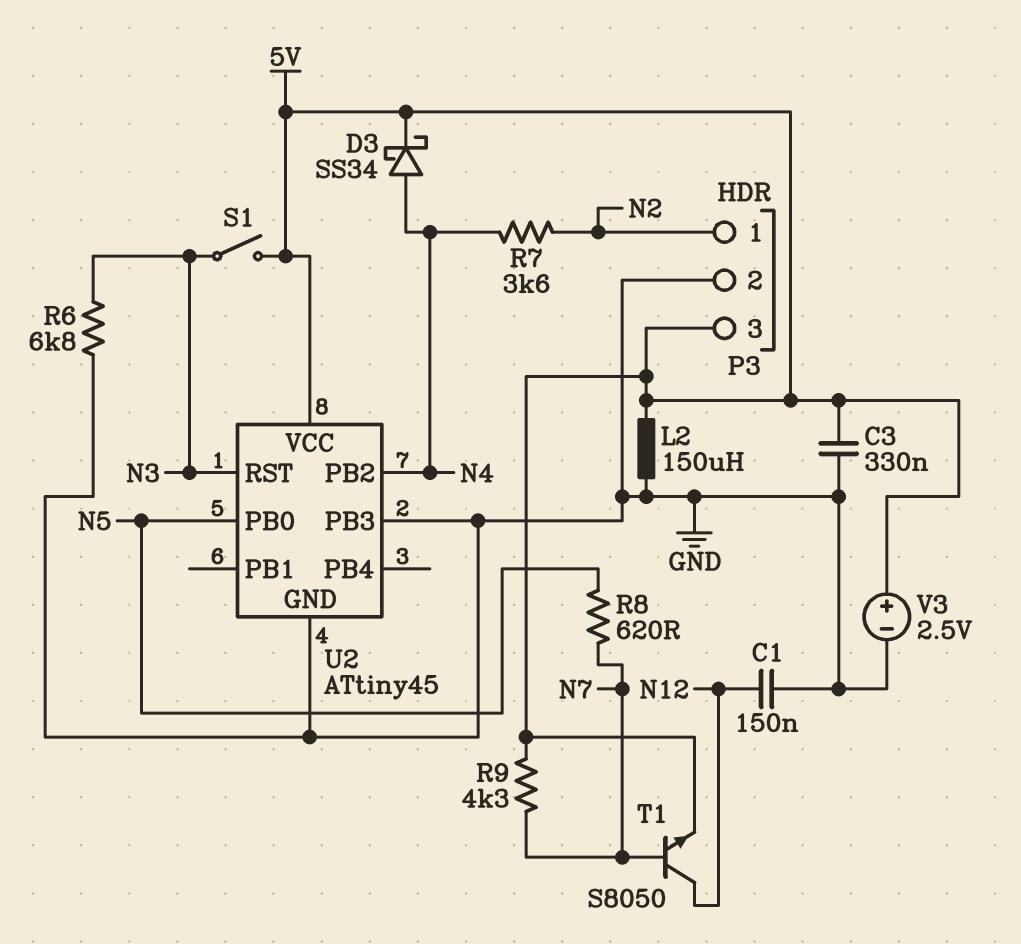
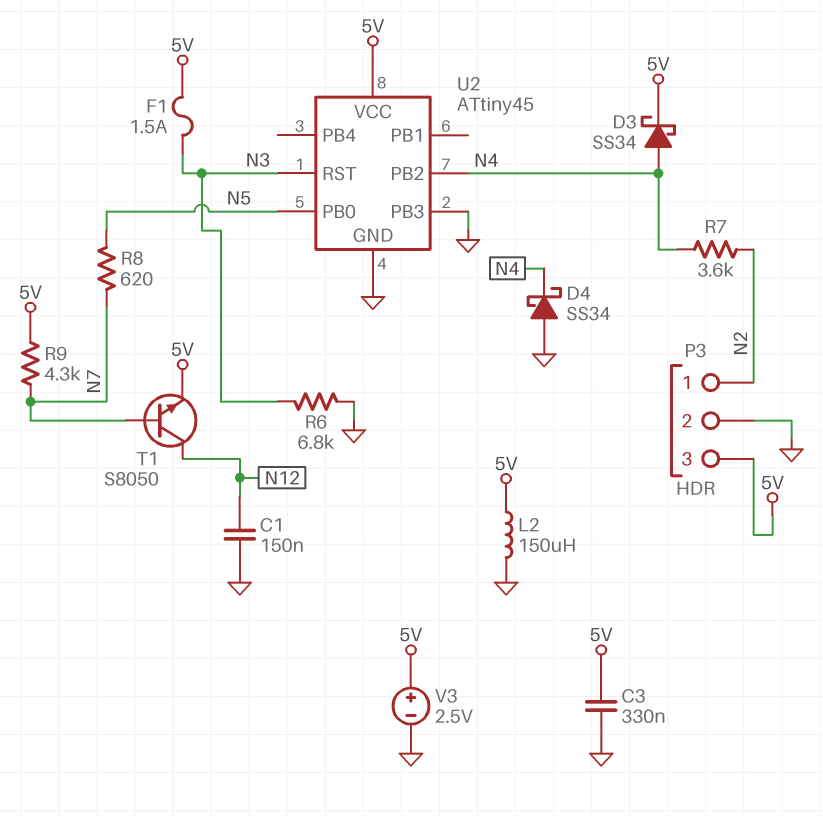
D4: none -> schottky SS34 (A GND, K N4)
F1: none -> 1.5A (5V, N3)
S1: switch (5V, N3) -> none

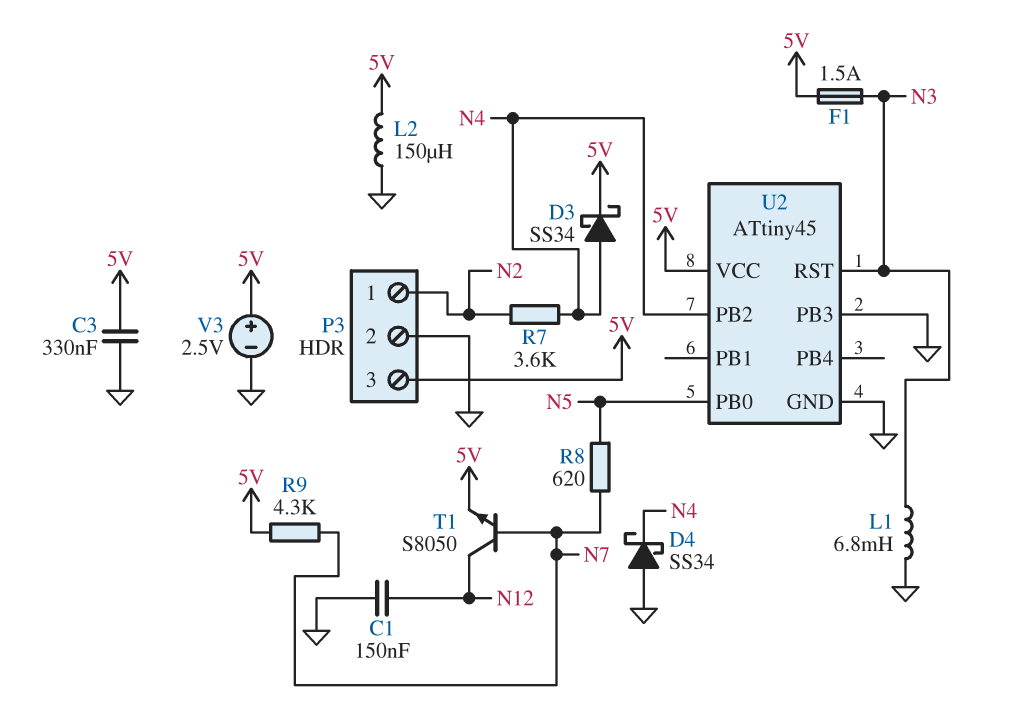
L1: none -> 6.8mH (GND, N3)
R6: 6.8k (GND, N3) -> none

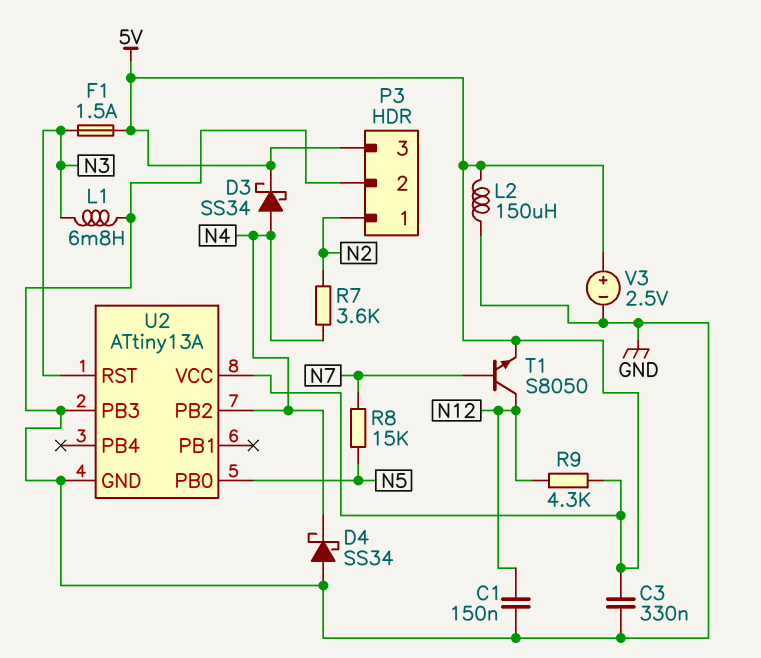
R8: 620 (N5, N7) -> 15k (N5, N7)
R9: 4.3k (5V, N7) -> 4.3k (5V, N12)
U2: ATtiny45 -> ATtiny13A

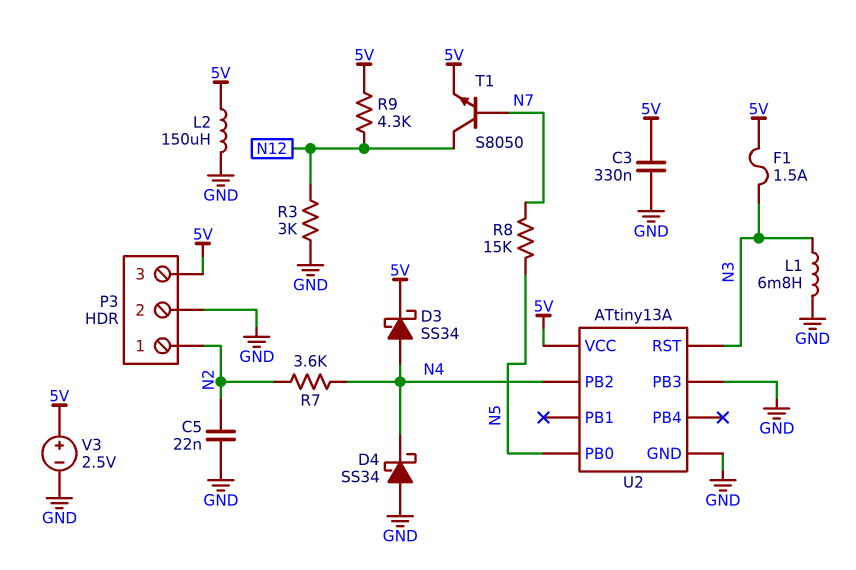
C1: 150nF (GND, N12) -> none
C5: none -> 22nF (GND, N2)
R3: none -> 3k (GND, N12)

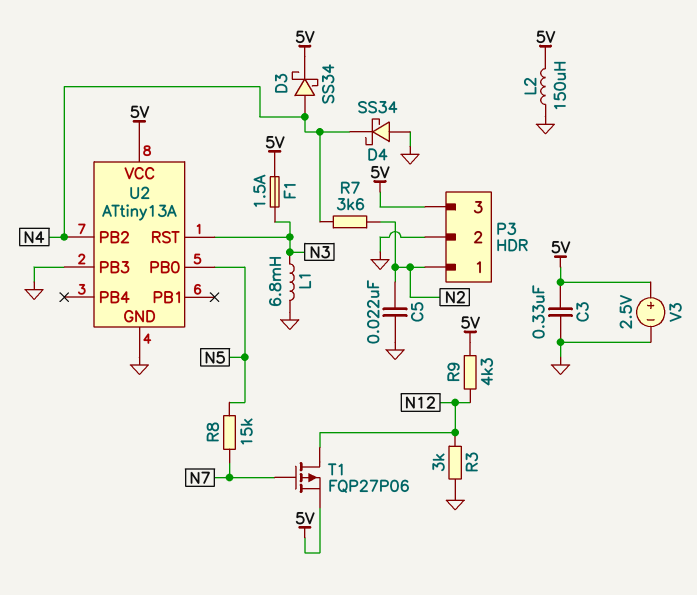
T1: NPN S8050 (B N7, C N12, E 5V) -> PMOS FQP27P06 (G N7, D N12, S 5V)

